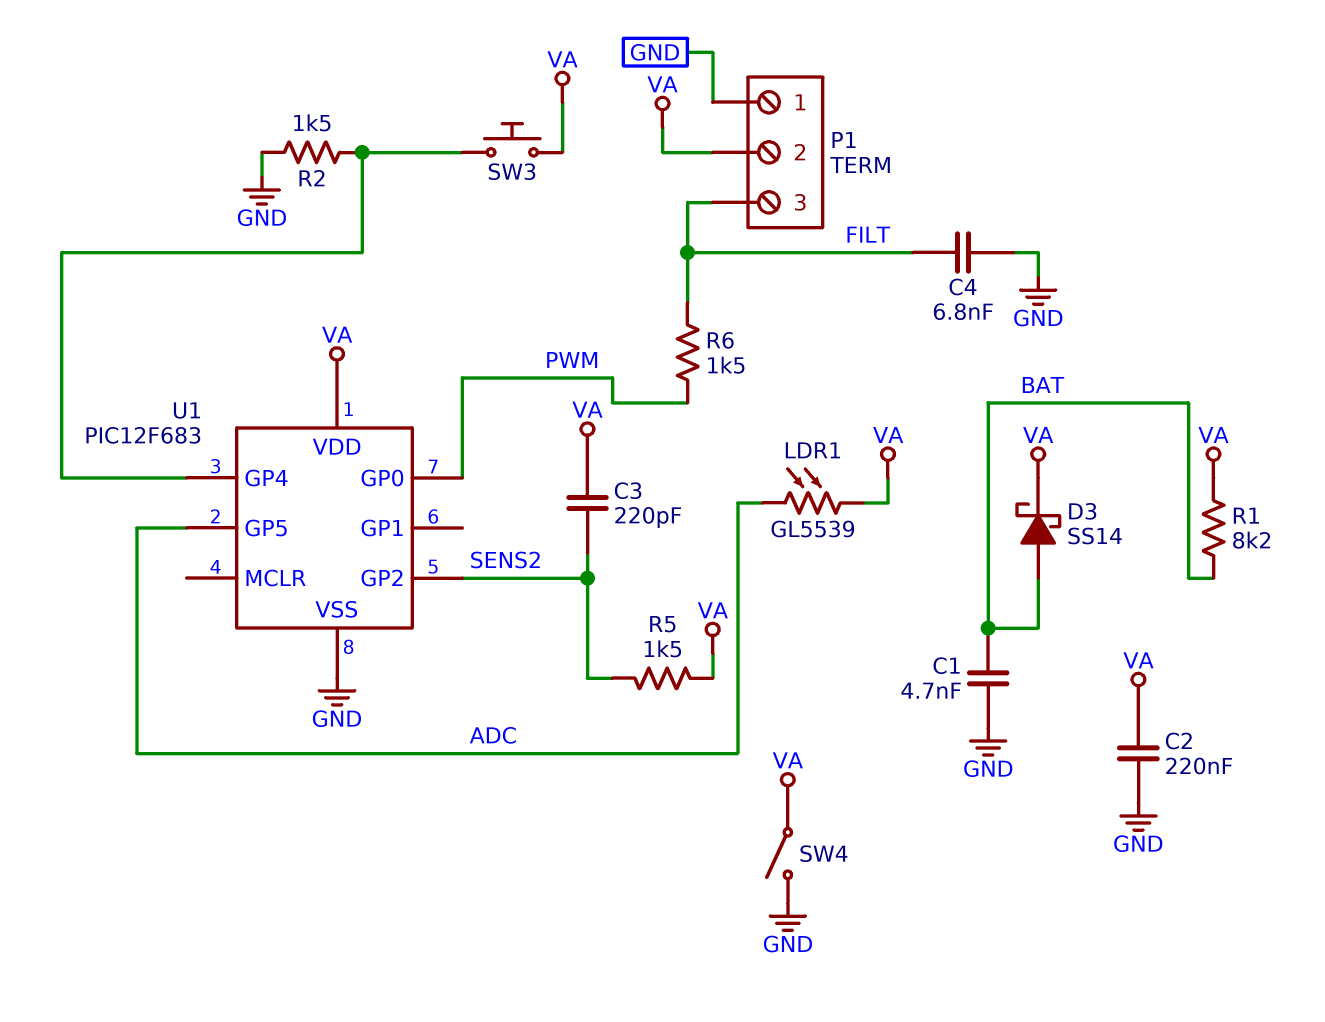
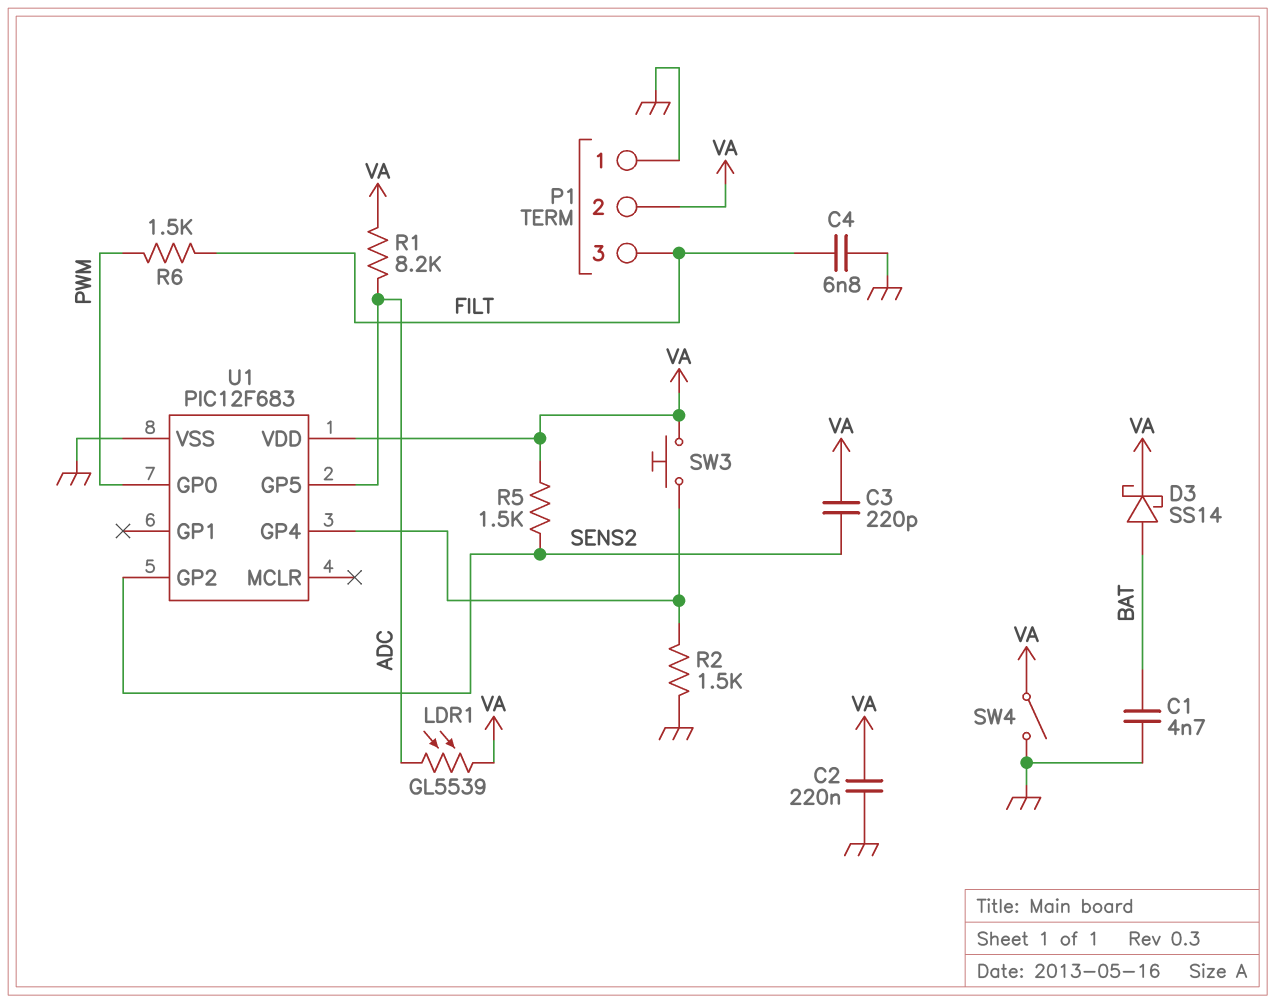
R1: 8.2k (BAT, VA) -> 8.2k (ADC, VA)

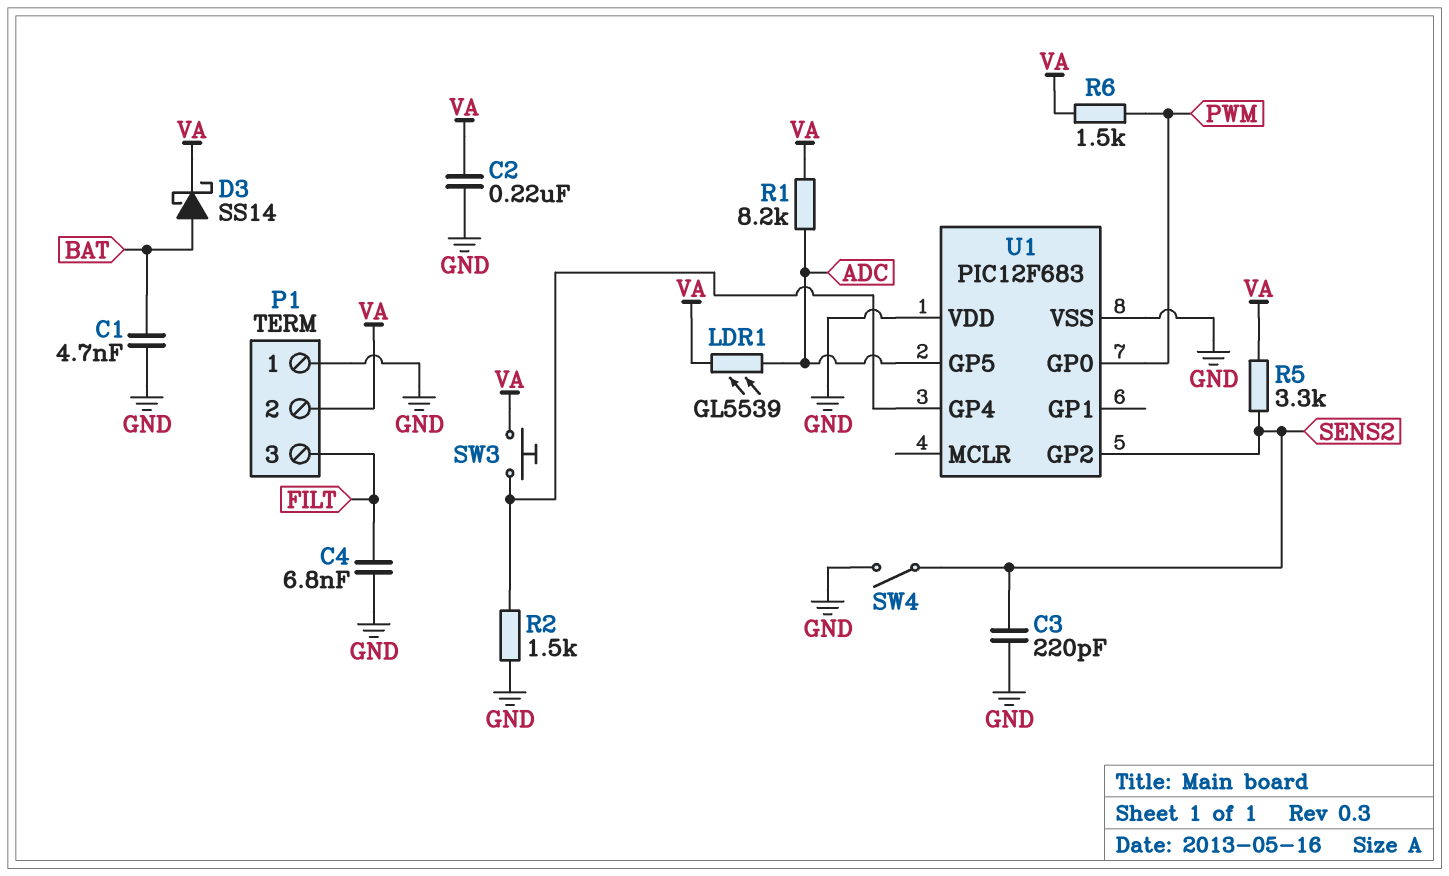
C3: 220pF (SENS2, VA) -> 220pF (GND, SENS2)
R5: 1.5k (SENS2, VA) -> 3.3k (SENS2, VA)
R6: 1.5k (FILT, PWM) -> 1.5k (PWM, VA)
SW4: switch (GND, VA) -> switch (GND, SENS2)
U1 pin VDD: VA -> GND

